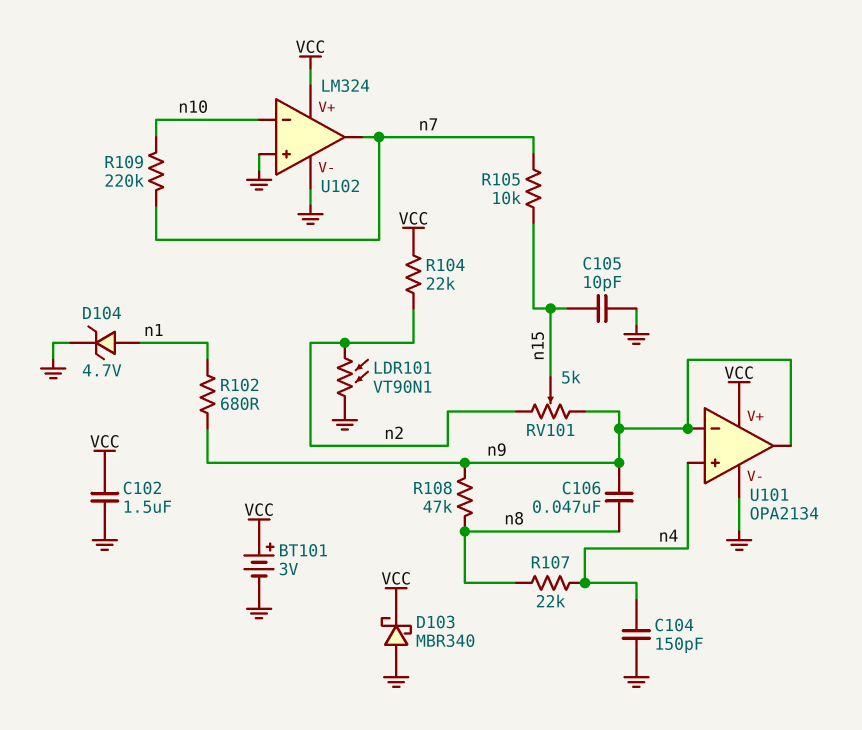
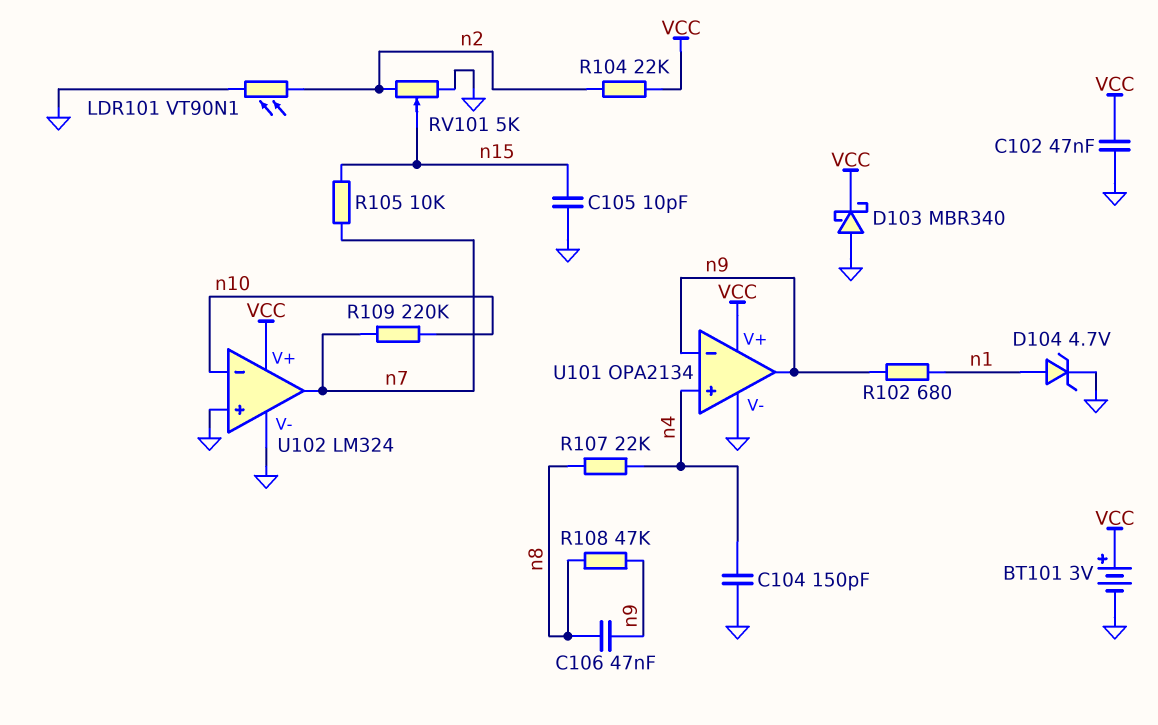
C102: 1.5uF (GND, VCC) -> 47nF (GND, VCC)
RV101: 5k (n2, n9, wiper n15) -> 5k (GND, n2, wiper n15)

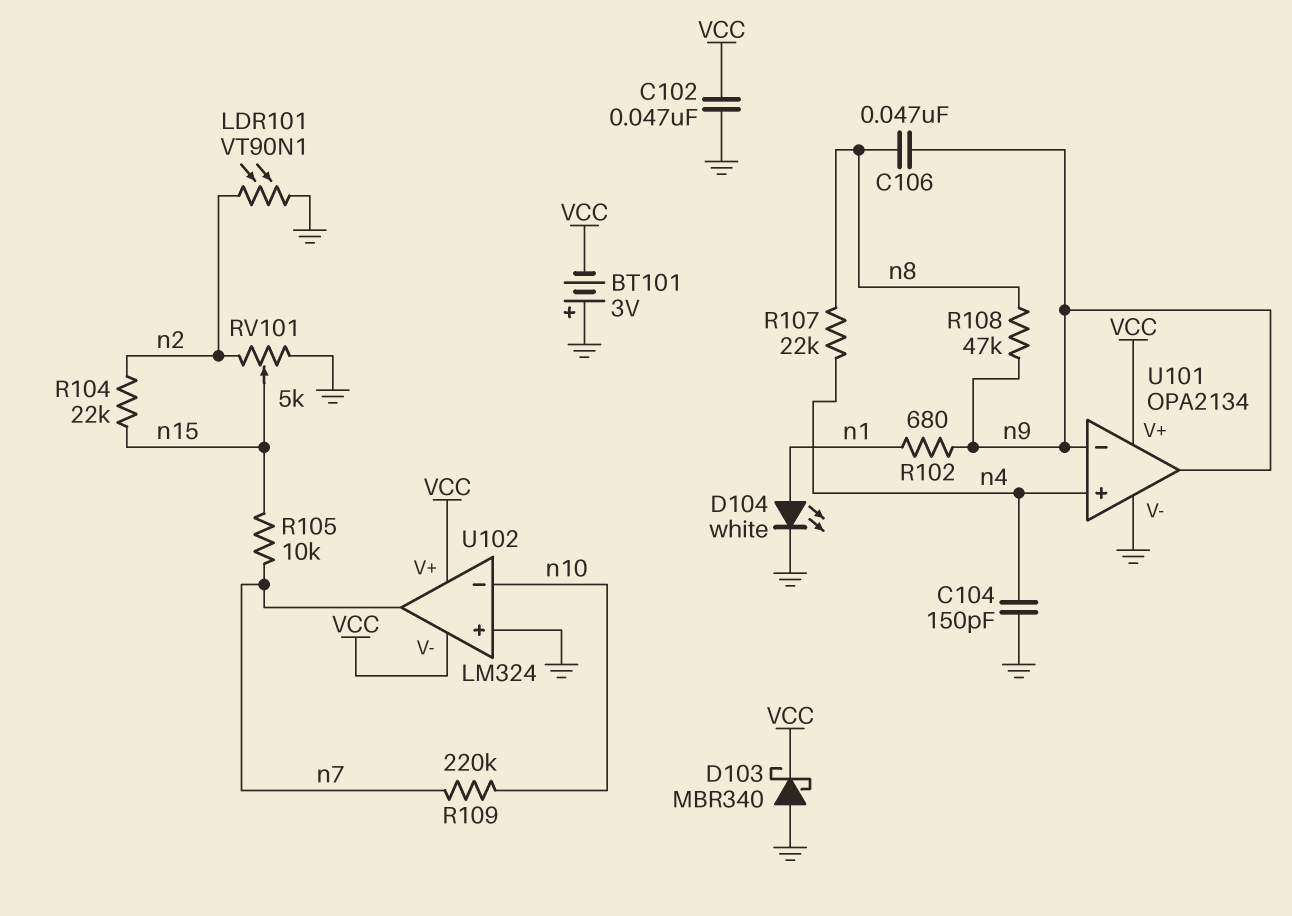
BT101: 3V (plus VCC, minus GND) -> 3V (plus GND, minus VCC)
C105: 10pF (GND, n15) -> none
D104: zener 4.7V (A n1, K GND) -> LED white (A n1, K GND)
R104: 22k (VCC, n2) -> 22k (n2, n15)
U102 pin V-: GND -> VCC

